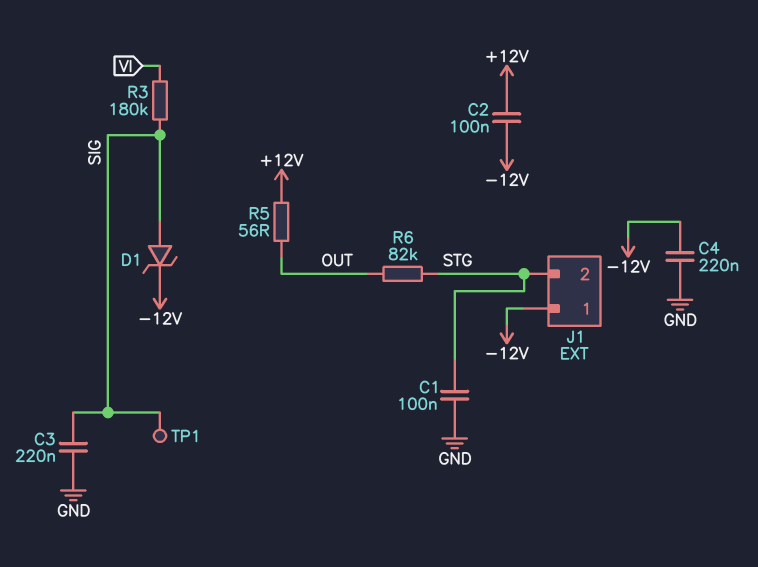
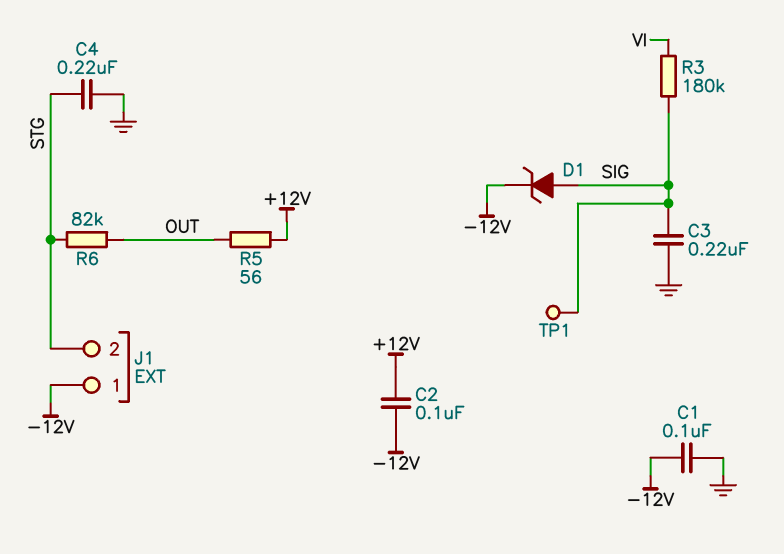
C1: 100nF (GND, STG) -> 100nF (-12V, GND)
C4: 220nF (-12V, GND) -> 220nF (GND, STG)

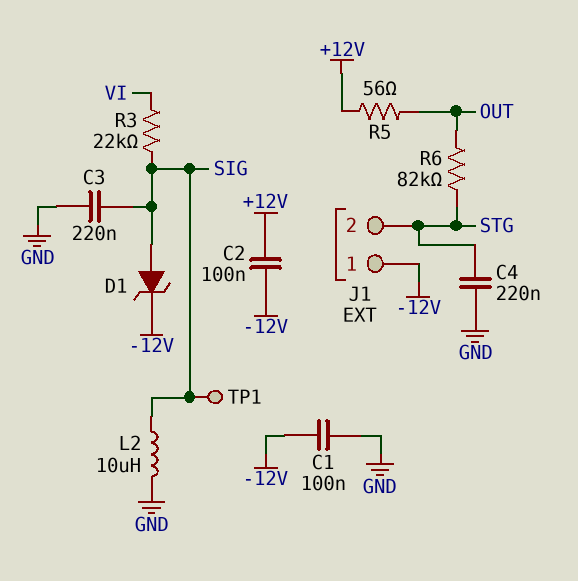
L2: none -> 10uH (GND, SIG)
R3: 180k (SIG, VI) -> 22k (SIG, VI)

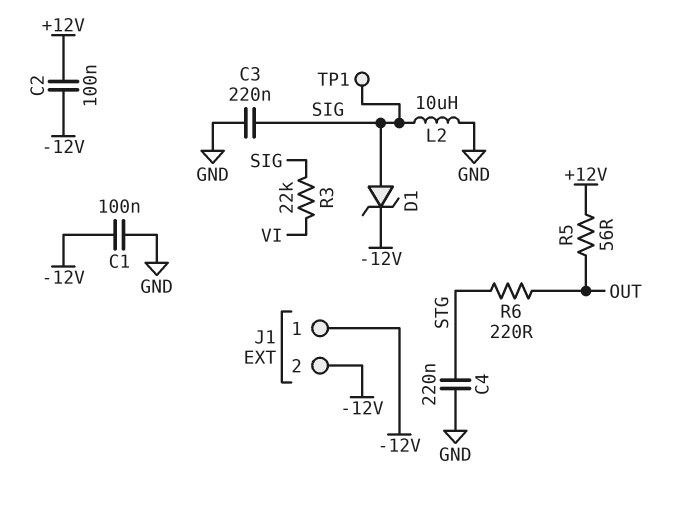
J1 pin 2: STG -> -12V
R6: 82k (OUT, STG) -> 220 (OUT, STG)

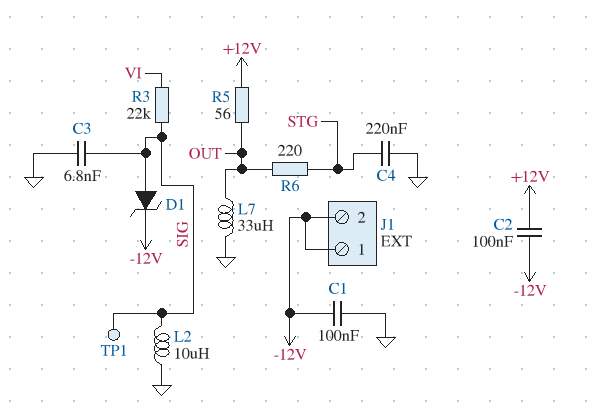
C3: 220nF (GND, SIG) -> 6.8nF (GND, SIG)
L7: none -> 33uH (GND, OUT)

